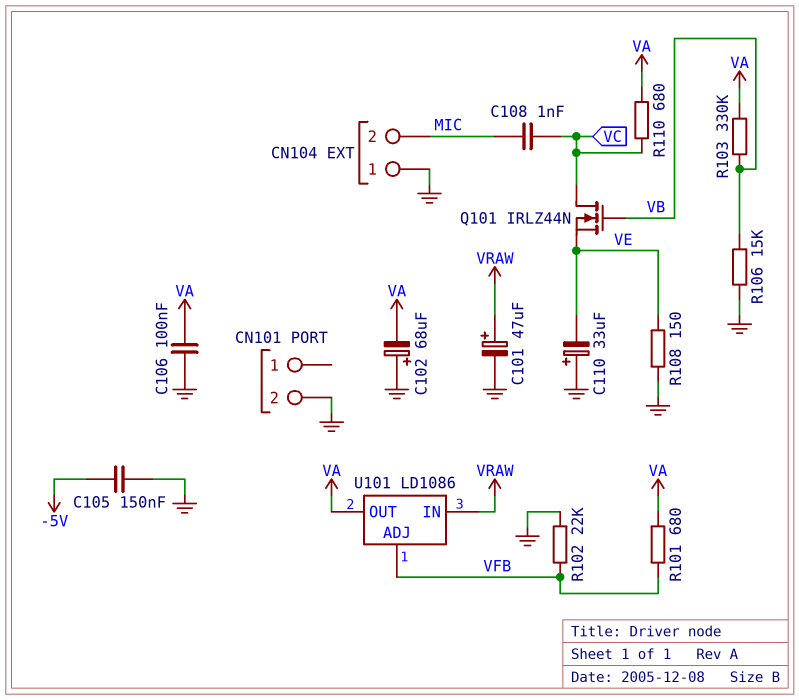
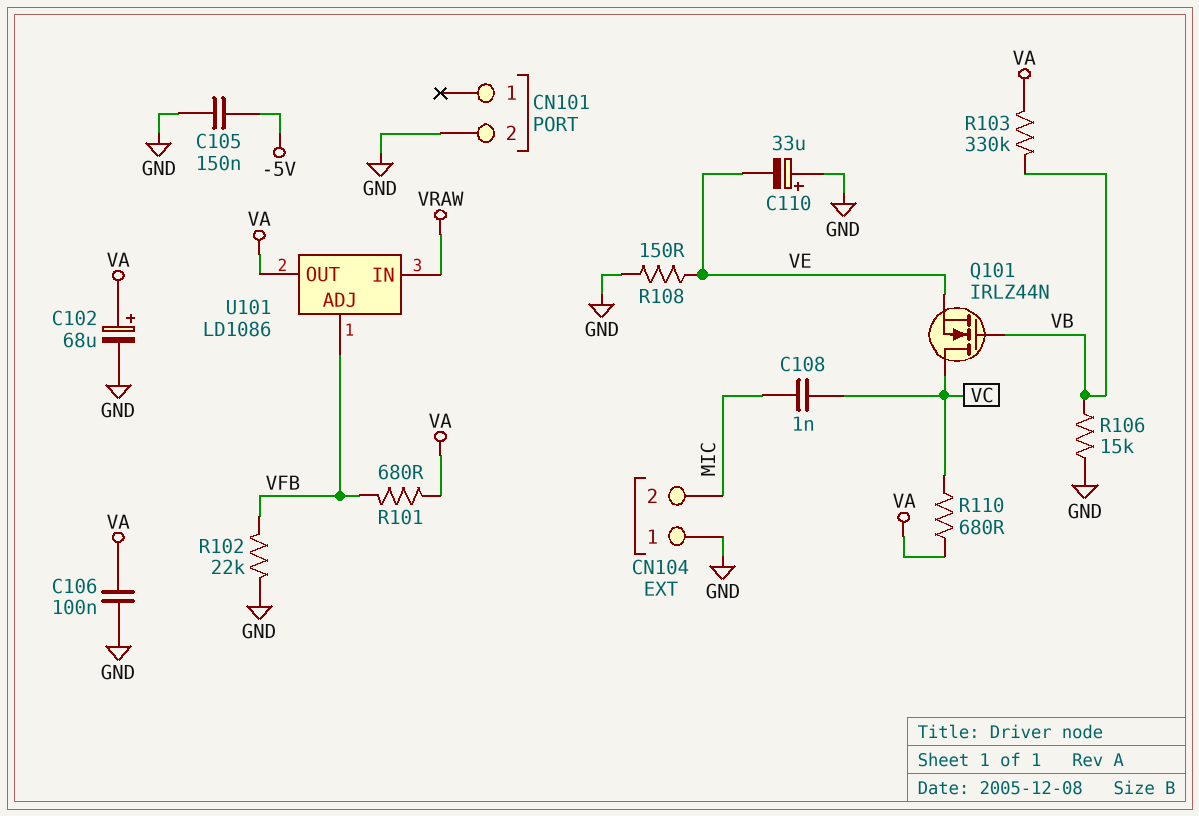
C101: 47uF (plus VRAW, minus GND) -> none
C102: 68uF (plus GND, minus VA) -> 68uF (plus VA, minus GND)

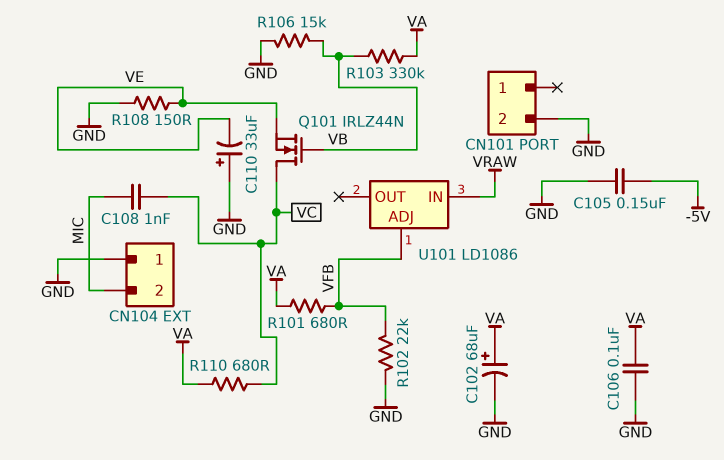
U101 pin OUT: VA -> none

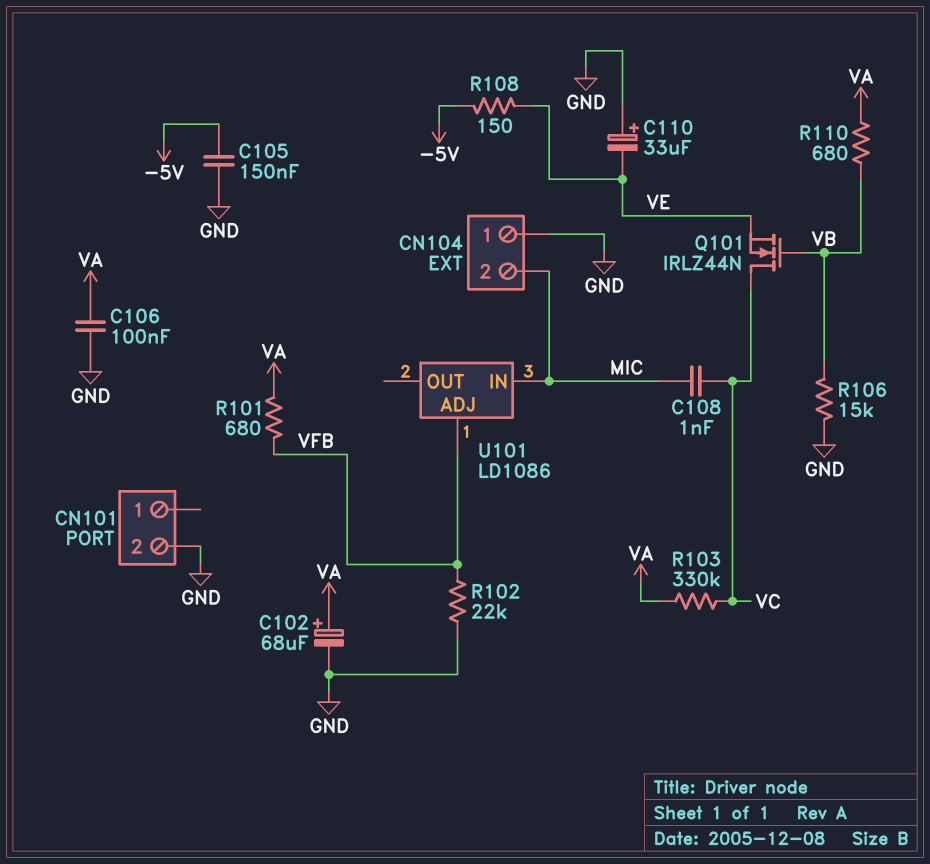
R103: 330k (VA, VB) -> 330k (VA, VC)
R108: 150 (GND, VE) -> 150 (-5V, VE)
R110: 680 (VA, VC) -> 680 (VA, VB)
U101 pin IN: VRAW -> MIC

